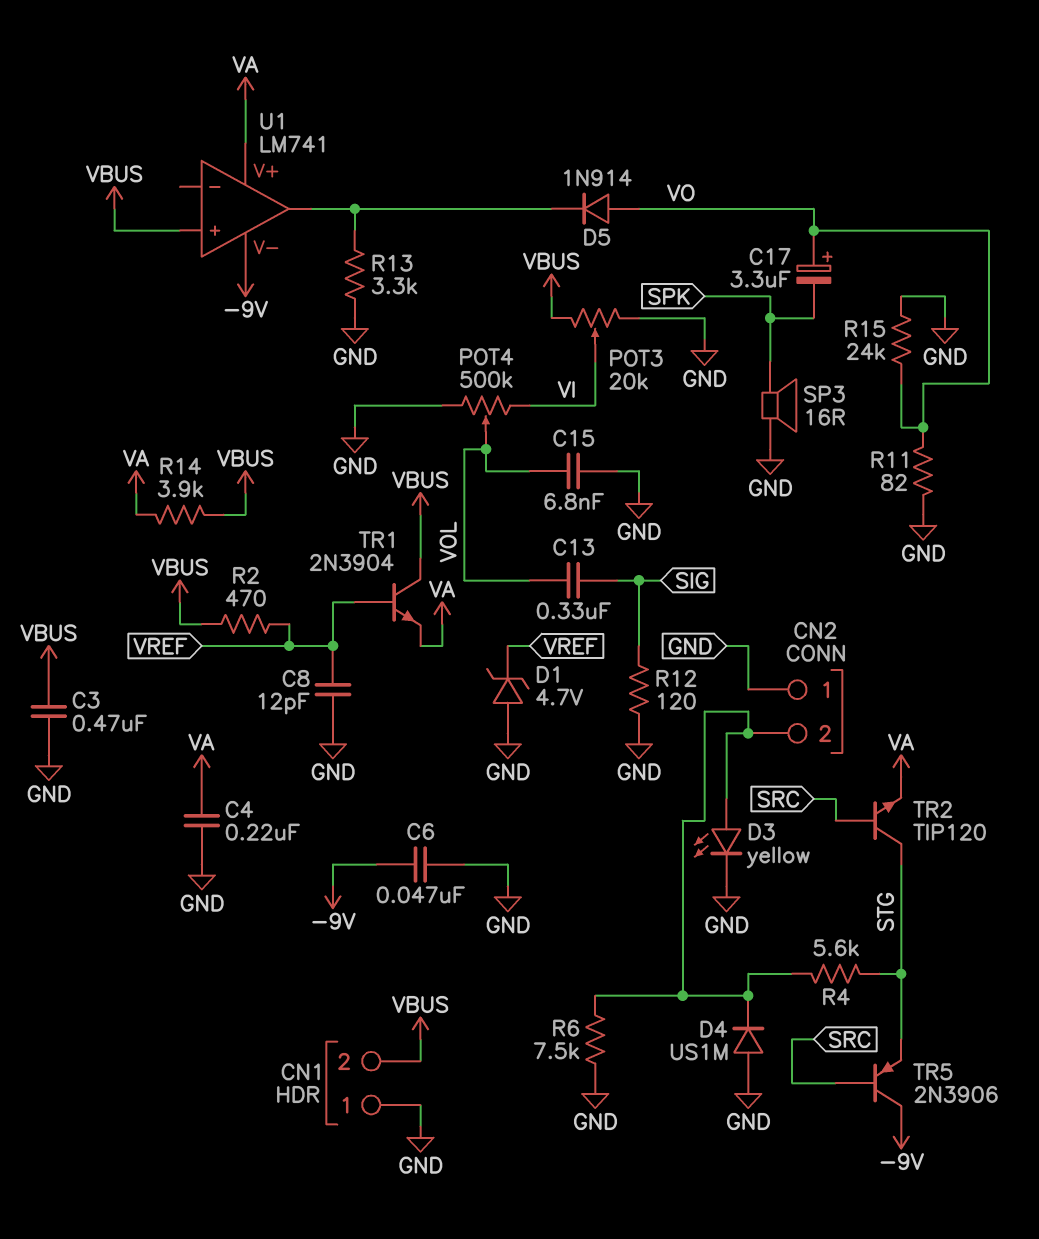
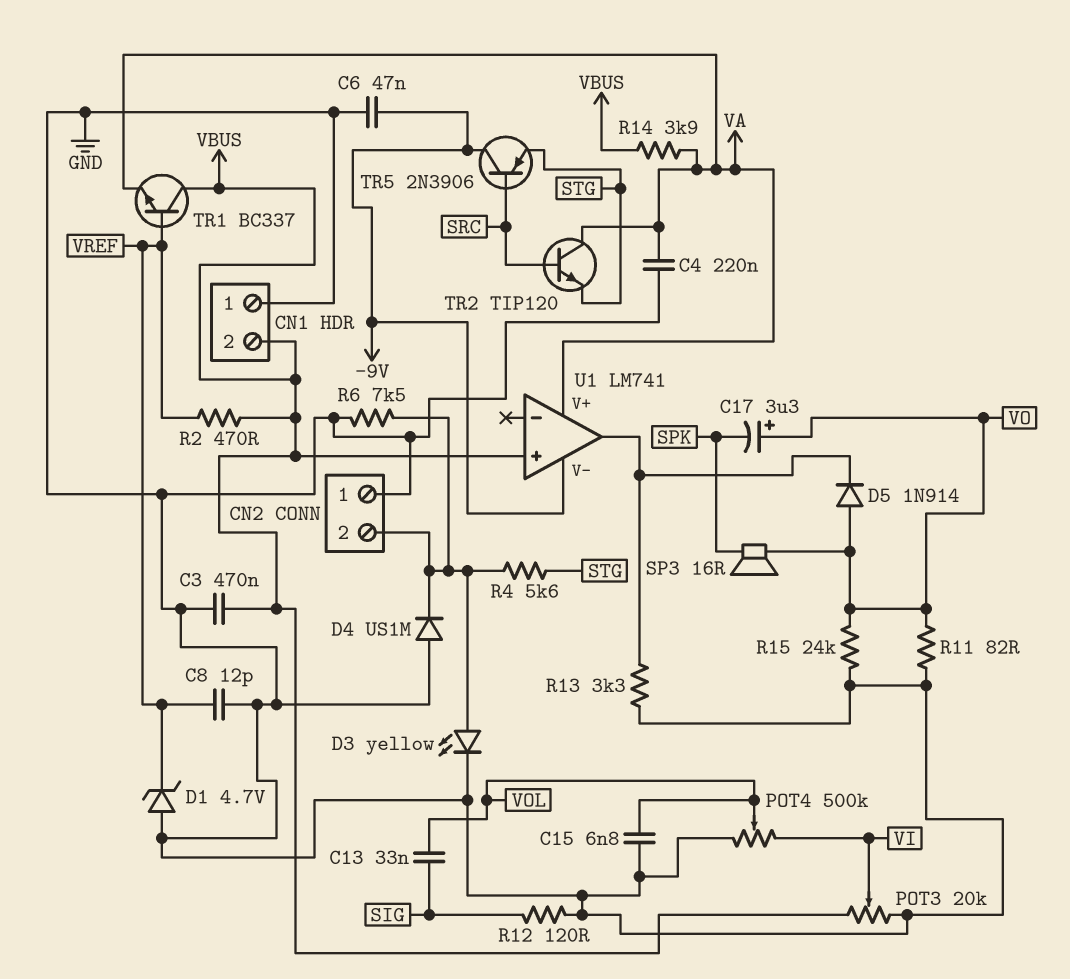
C13: 330nF (SIG, VOL) -> 33nF (SIG, VOL)
SP3: speaker 16R (GND, SPK) -> speaker 16R (SPK, VO)
TR1: NPN 2N3904 (B VREF, C VBUS, E VA) -> NPN BC337 (B VREF, C VBUS, E VA)
TR2: NPN TIP120 (B SRC, C STG, E VA) -> NPN TIP120 (B SRC, C VA, E STG)

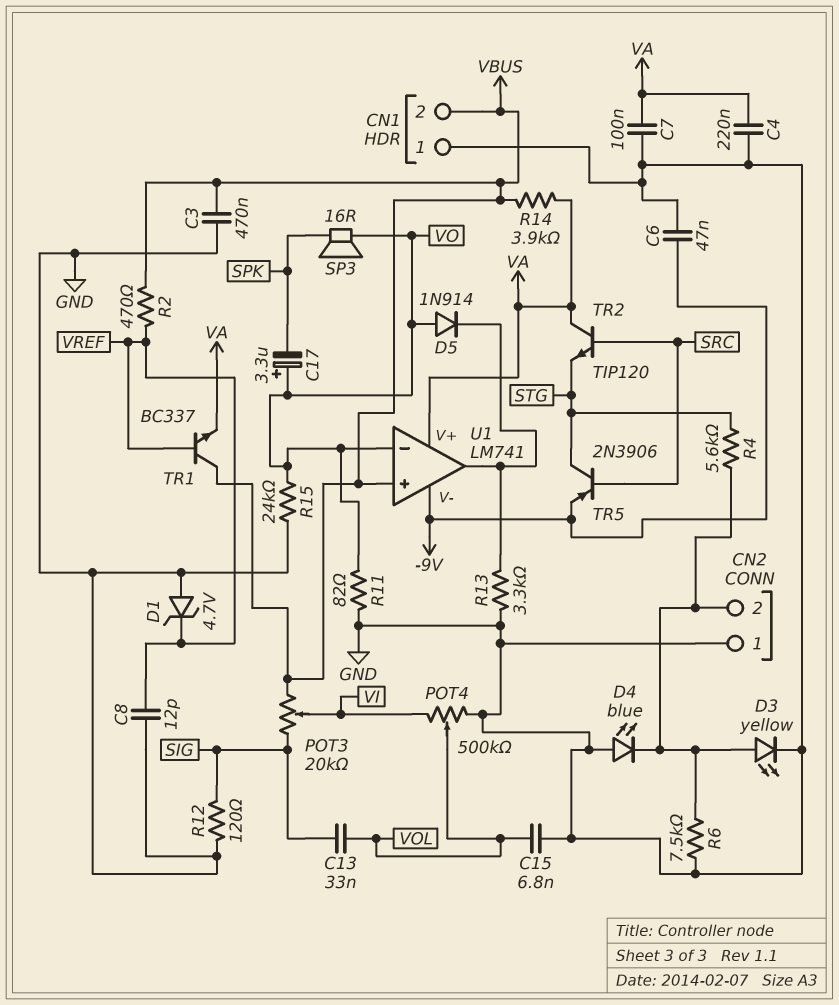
C7: none -> 100nF (GND, VA)
D4: diode US1M (A GND, K CN2/2) -> LED blue (A GND, K CN2/2)
POT3: 20k (GND, VBUS, wiper VI) -> 20k (SIG, VBUS, wiper VI)
TR5: PNP 2N3906 (B SRC, C -9V, E STG) -> PNP 2N3906 (B SRC, C STG, E -9V)
U1 pin in-: none -> VO

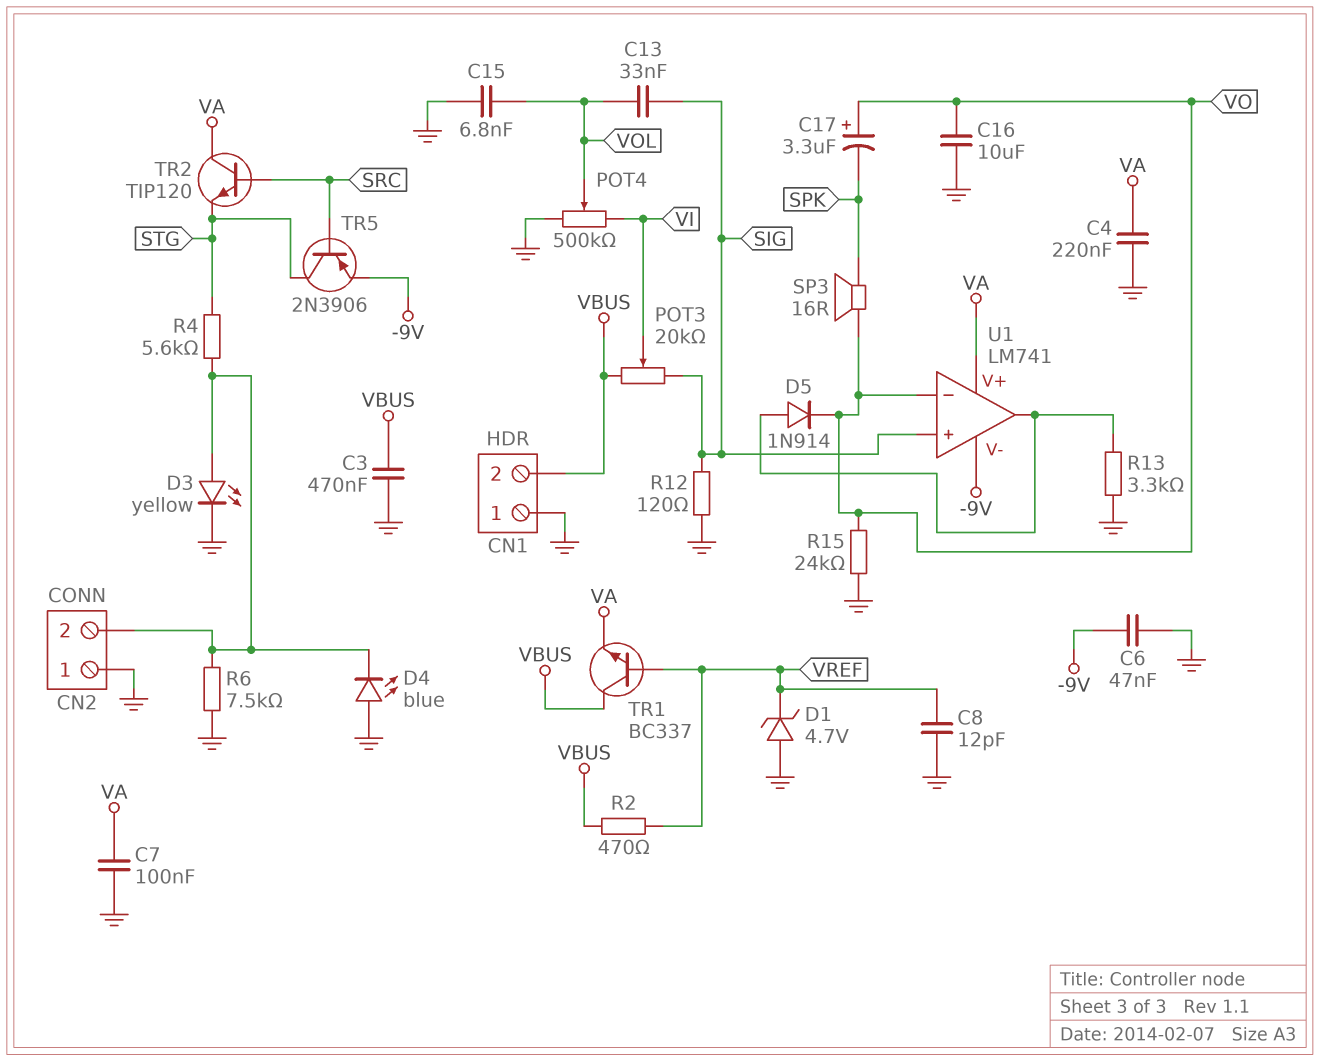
C16: none -> 10uF (GND, VO)
D5: diode 1N914 (A VO, K U1/out) -> diode 1N914 (A U1/out, K VO)
R11: 82 (GND, VO) -> none
R14: 3.9k (VA, VBUS) -> none
U1 pin in+: VBUS -> SIG

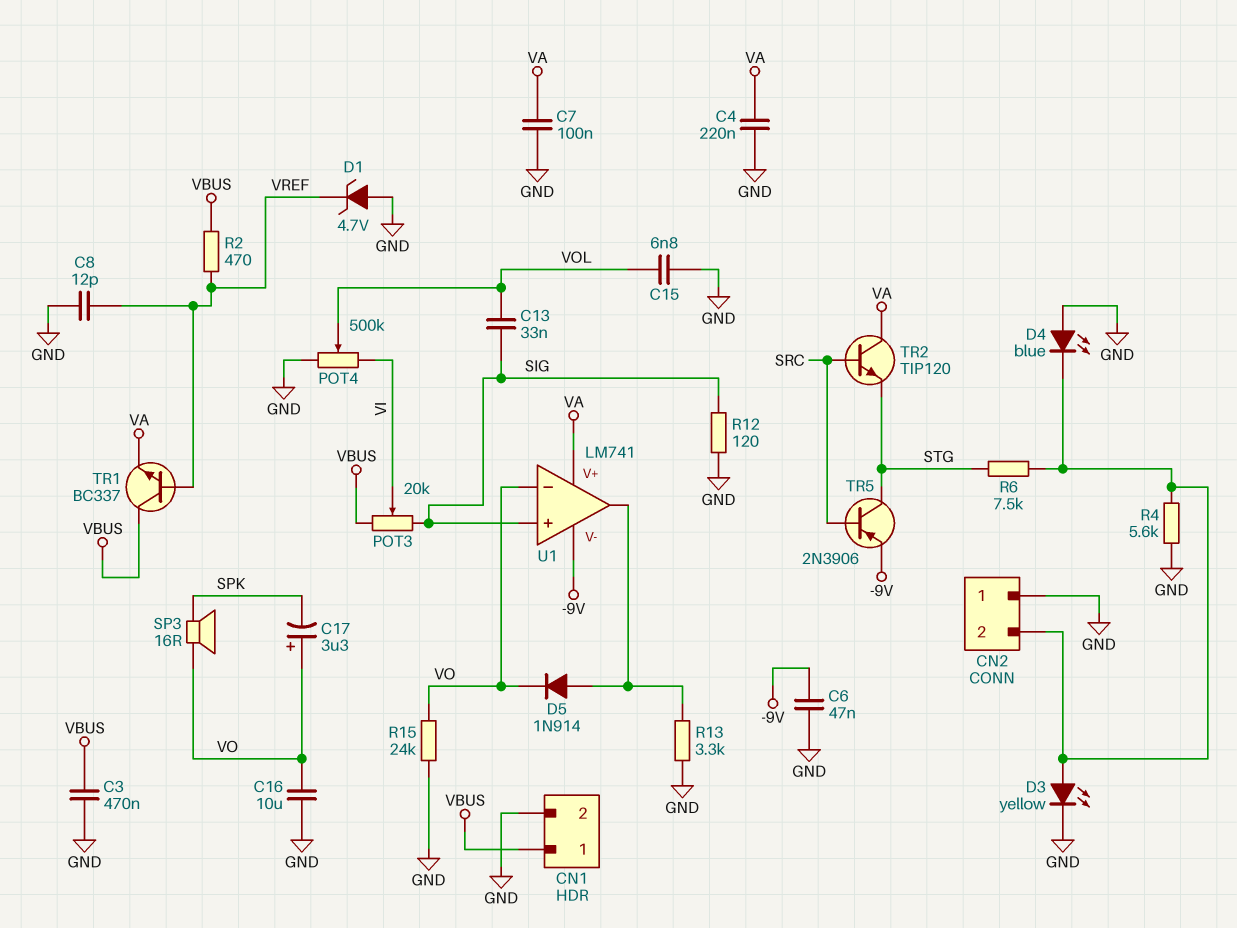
CN1 pin 1: GND -> VBUS
CN1 pin 2: VBUS -> GND
R4: 5.6k (CN2/2, STG) -> 5.6k (CN2/2, GND)
R6: 7.5k (CN2/2, GND) -> 7.5k (CN2/2, STG)

